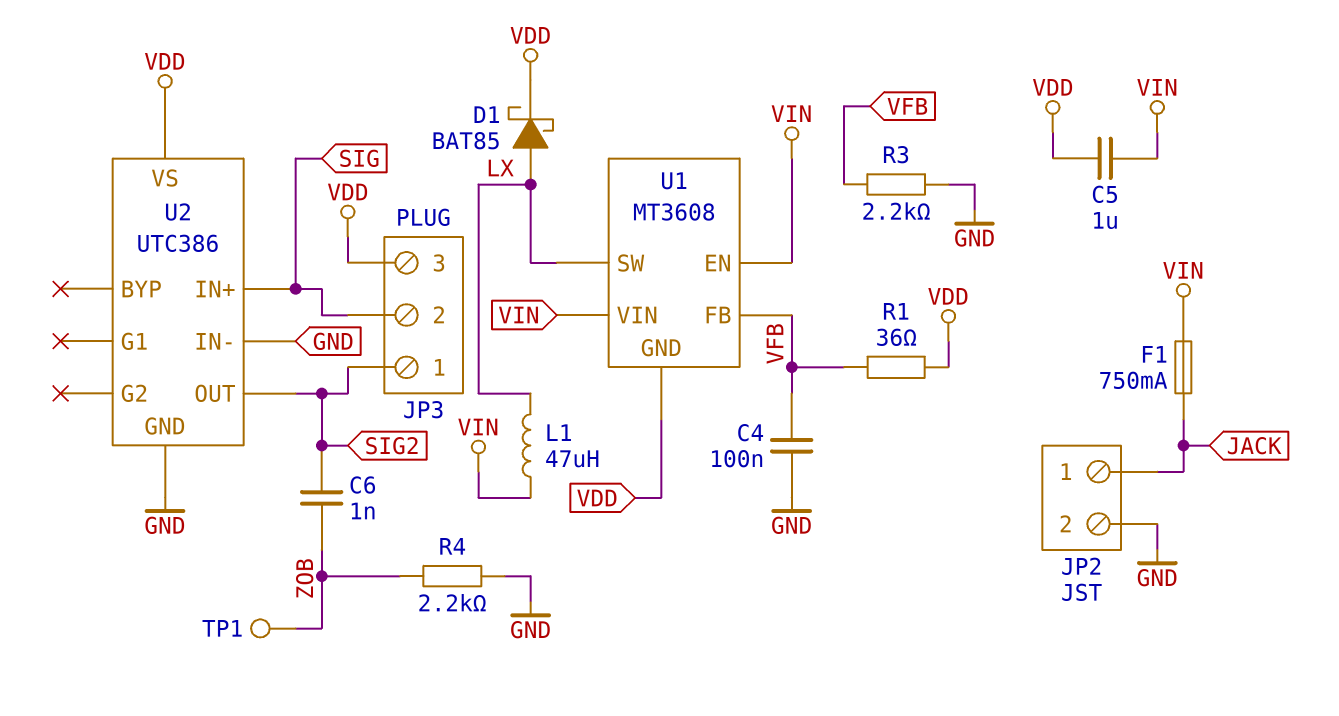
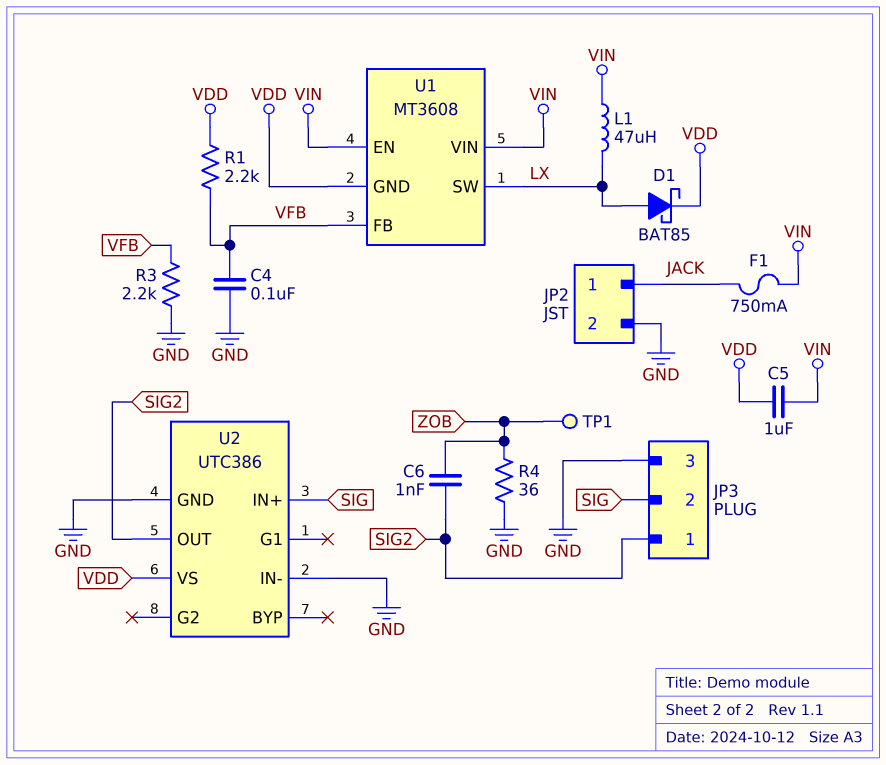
JP3 pin 3: VDD -> GND
R1: 36 (VDD, VFB) -> 2.2k (VDD, VFB)
R4: 2.2k (GND, ZOB) -> 36 (GND, ZOB)

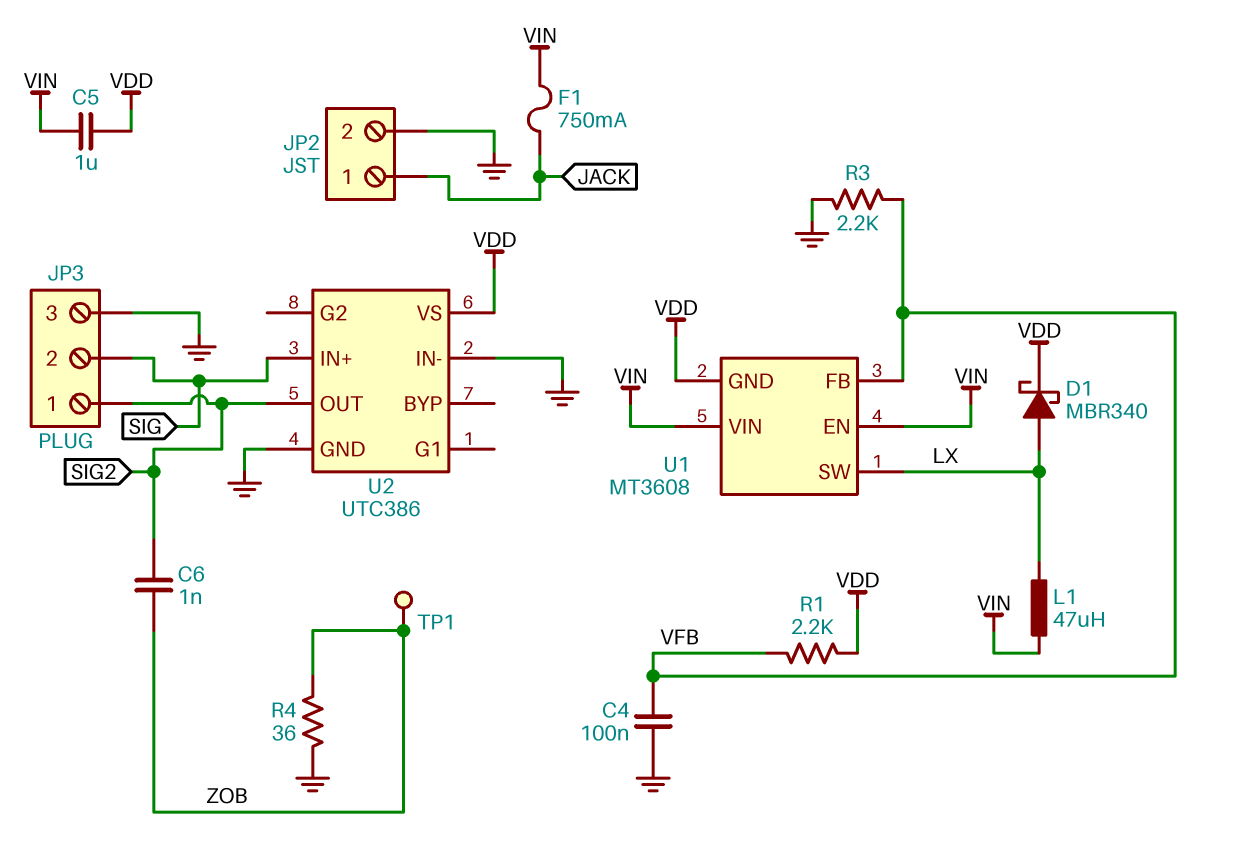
D1: schottky BAT85 (A LX, K VDD) -> schottky MBR340 (A LX, K VDD)

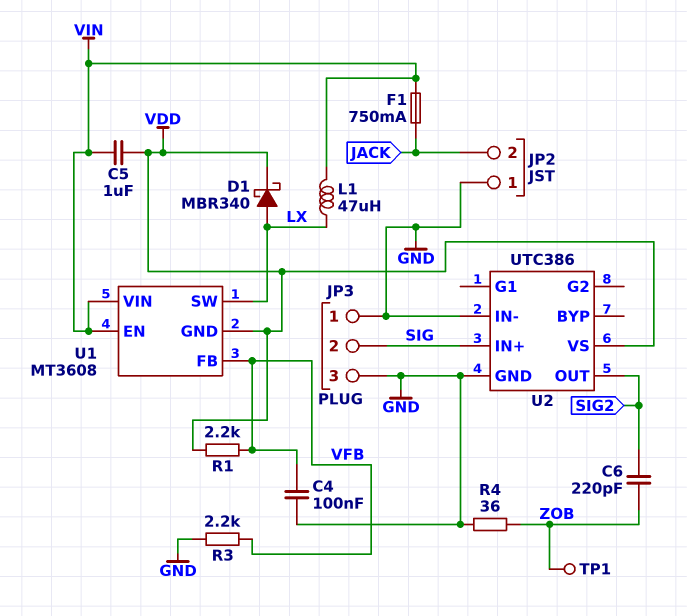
C6: 1nF (SIG2, ZOB) -> 220pF (SIG2, ZOB)
JP2 pin 1: JACK -> GND
JP2 pin 2: GND -> JACK
JP3 pin 1: SIG2 -> GND

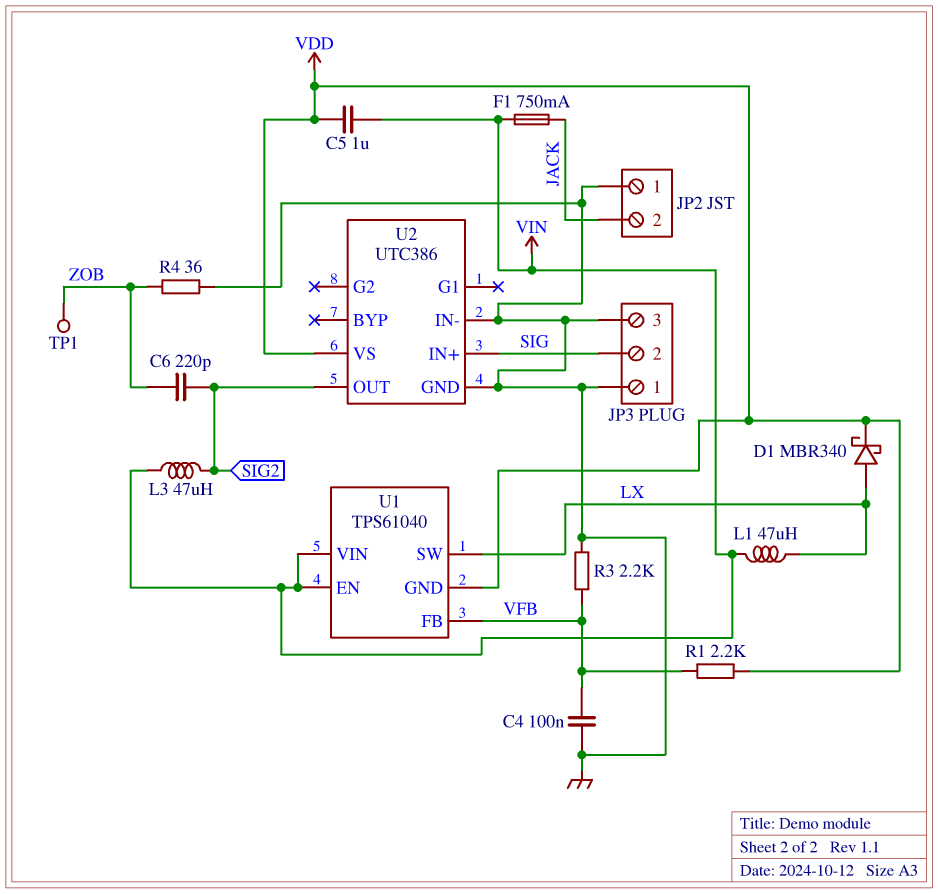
L3: none -> 47uH (SIG2, VIN)
U1: MT3608 -> TPS61040

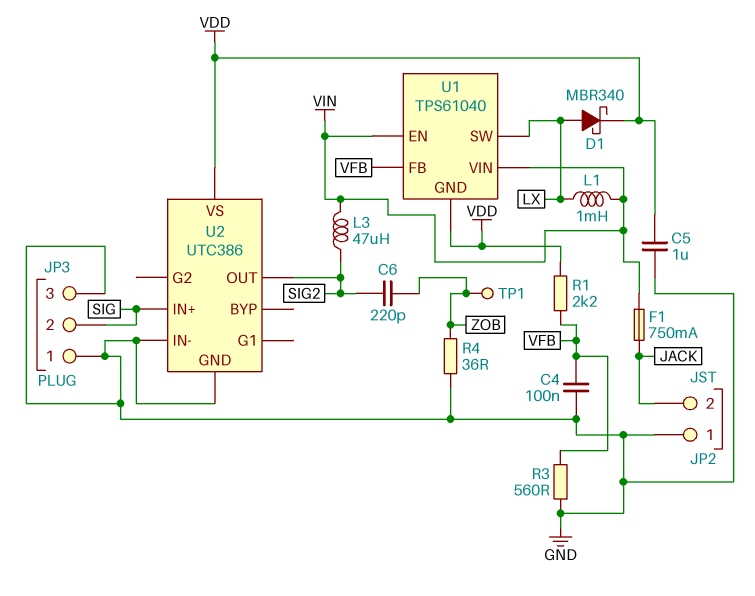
C5: 1uF (VDD, VIN) -> 1uF (GND, VDD)
L1: 47uH (LX, VIN) -> 1mH (LX, VIN)
R3: 2.2k (GND, VFB) -> 560 (GND, VFB)

